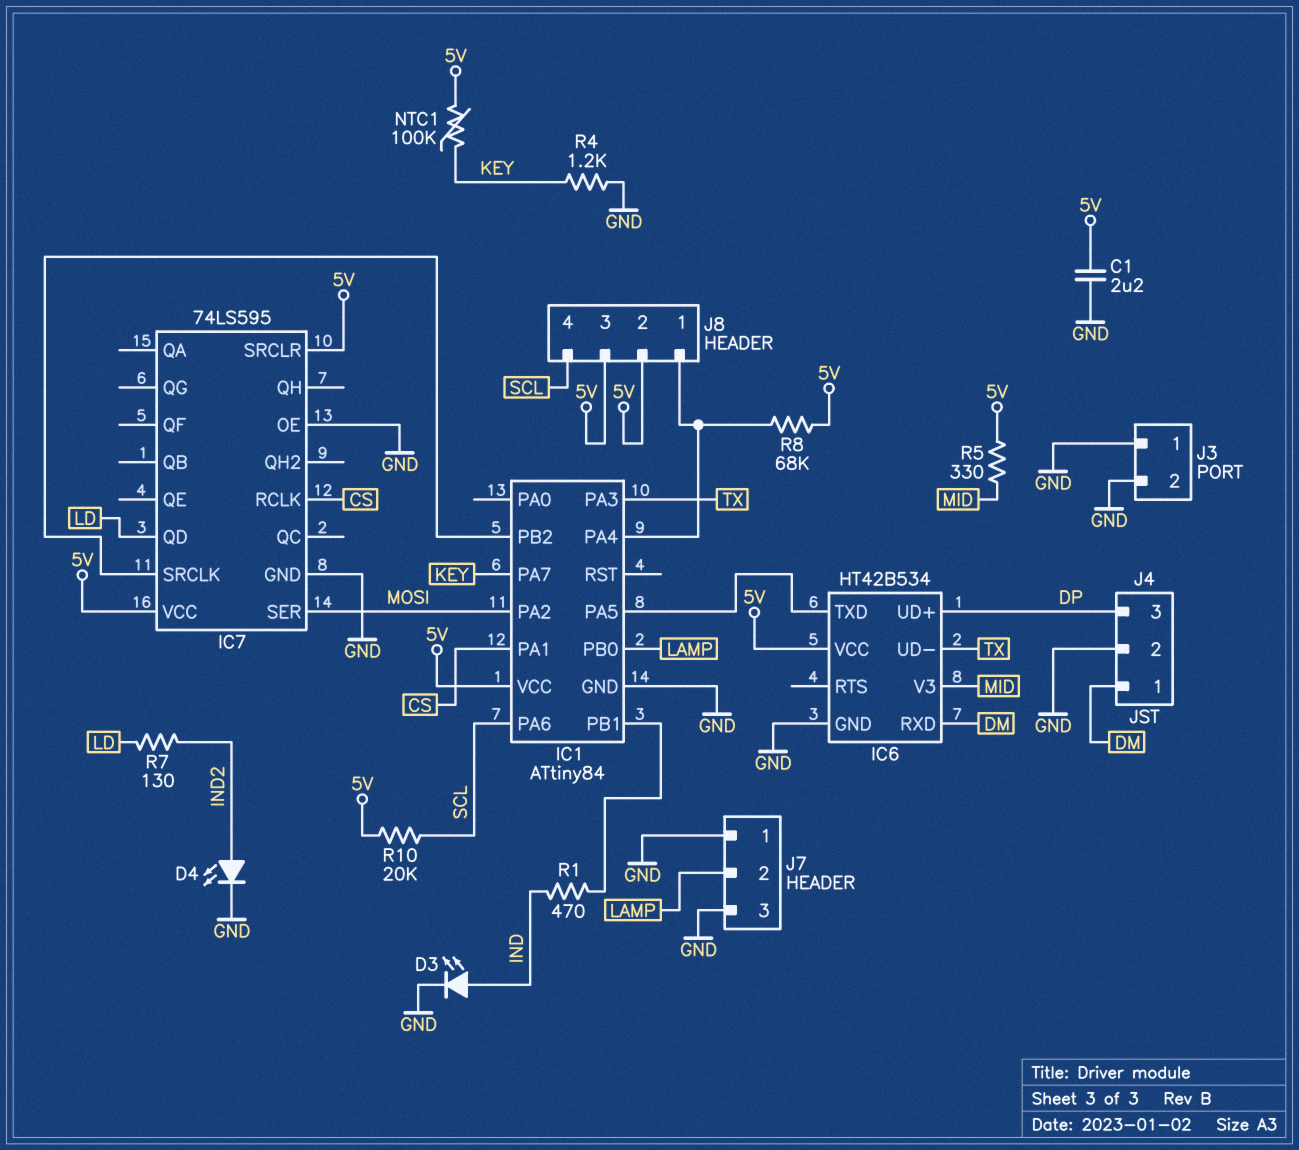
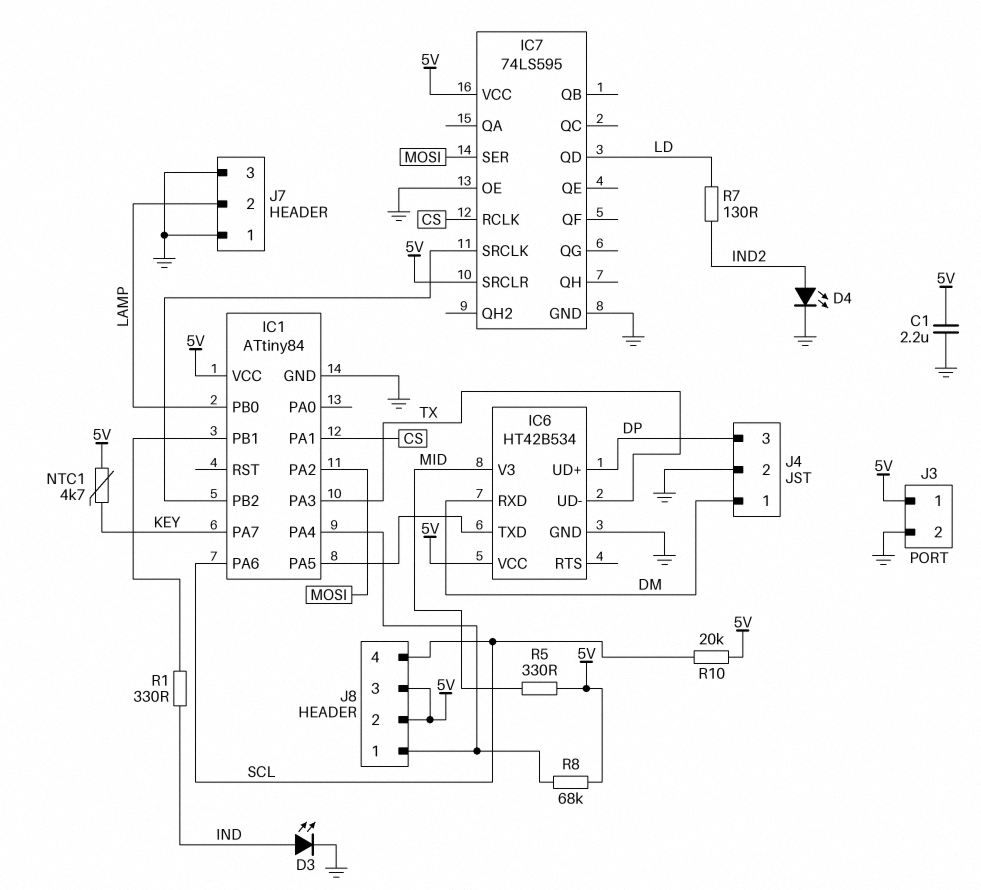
J3 pin 1: GND -> 5V
NTC1: 100k (5V, KEY) -> 4.7k (5V, KEY)
R1: 470 (IC1/PB1, IND) -> 330 (IC1/PB1, IND)
R4: 1.2k (GND, KEY) -> none

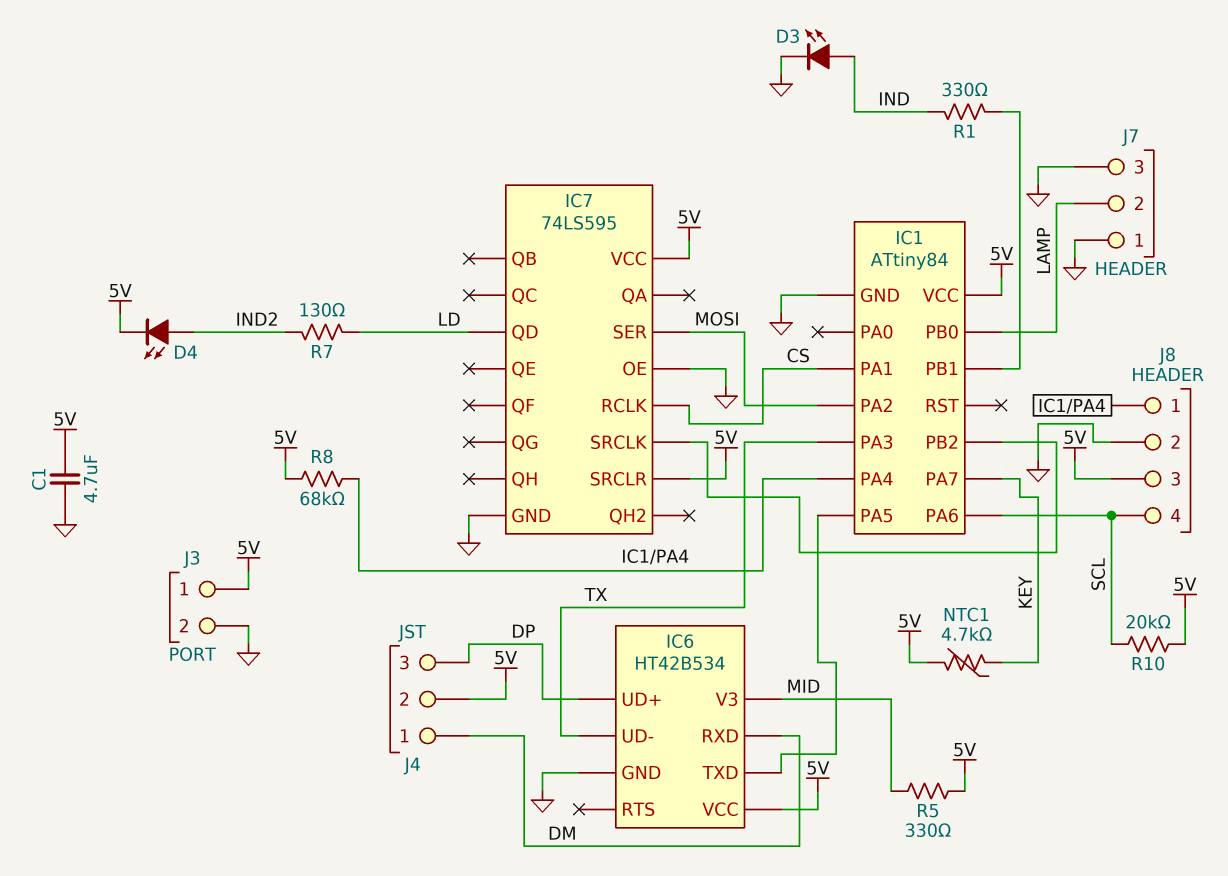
C1: 2.2uF (5V, GND) -> 4.7uF (5V, GND)
D4: LED (A IND2, K GND) -> LED (A IND2, K 5V)
J4 pin 2: GND -> 5V
J8 pin 2: 5V -> GND

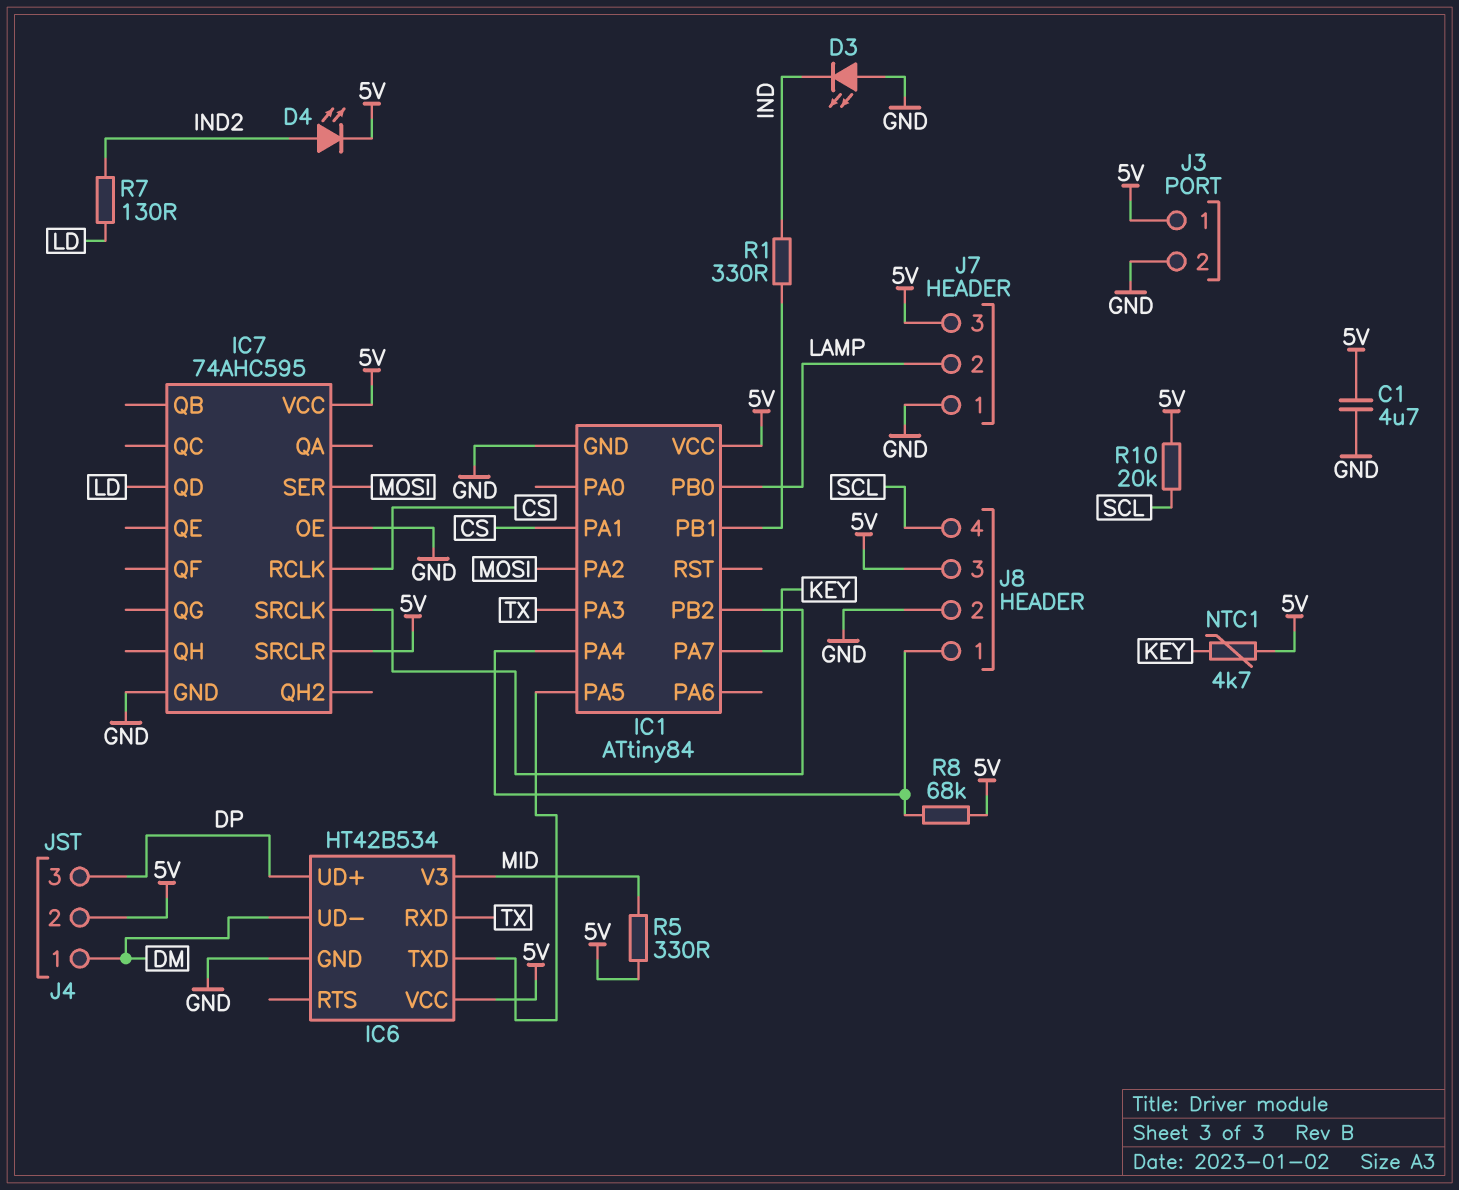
D3: LED (A IND, K GND) -> LED (A GND, K IND)
IC1 pin PA6: SCL -> none
IC6 pin RXD: DM -> TX
IC6 pin UD-: TX -> DM
IC7: 74LS595 -> 74AHC595
J7 pin 3: GND -> 5V

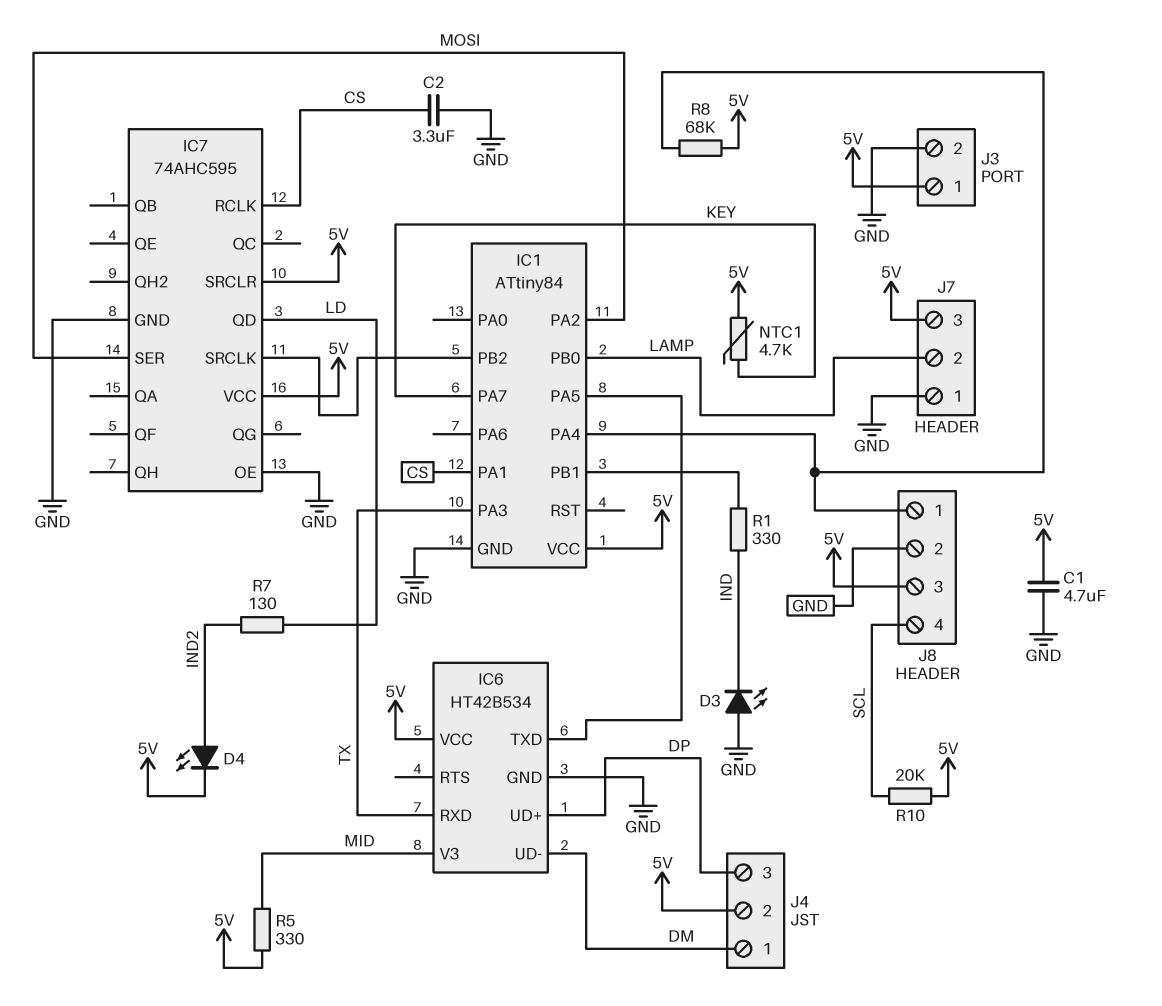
C2: none -> 3.3uF (CS, GND)

